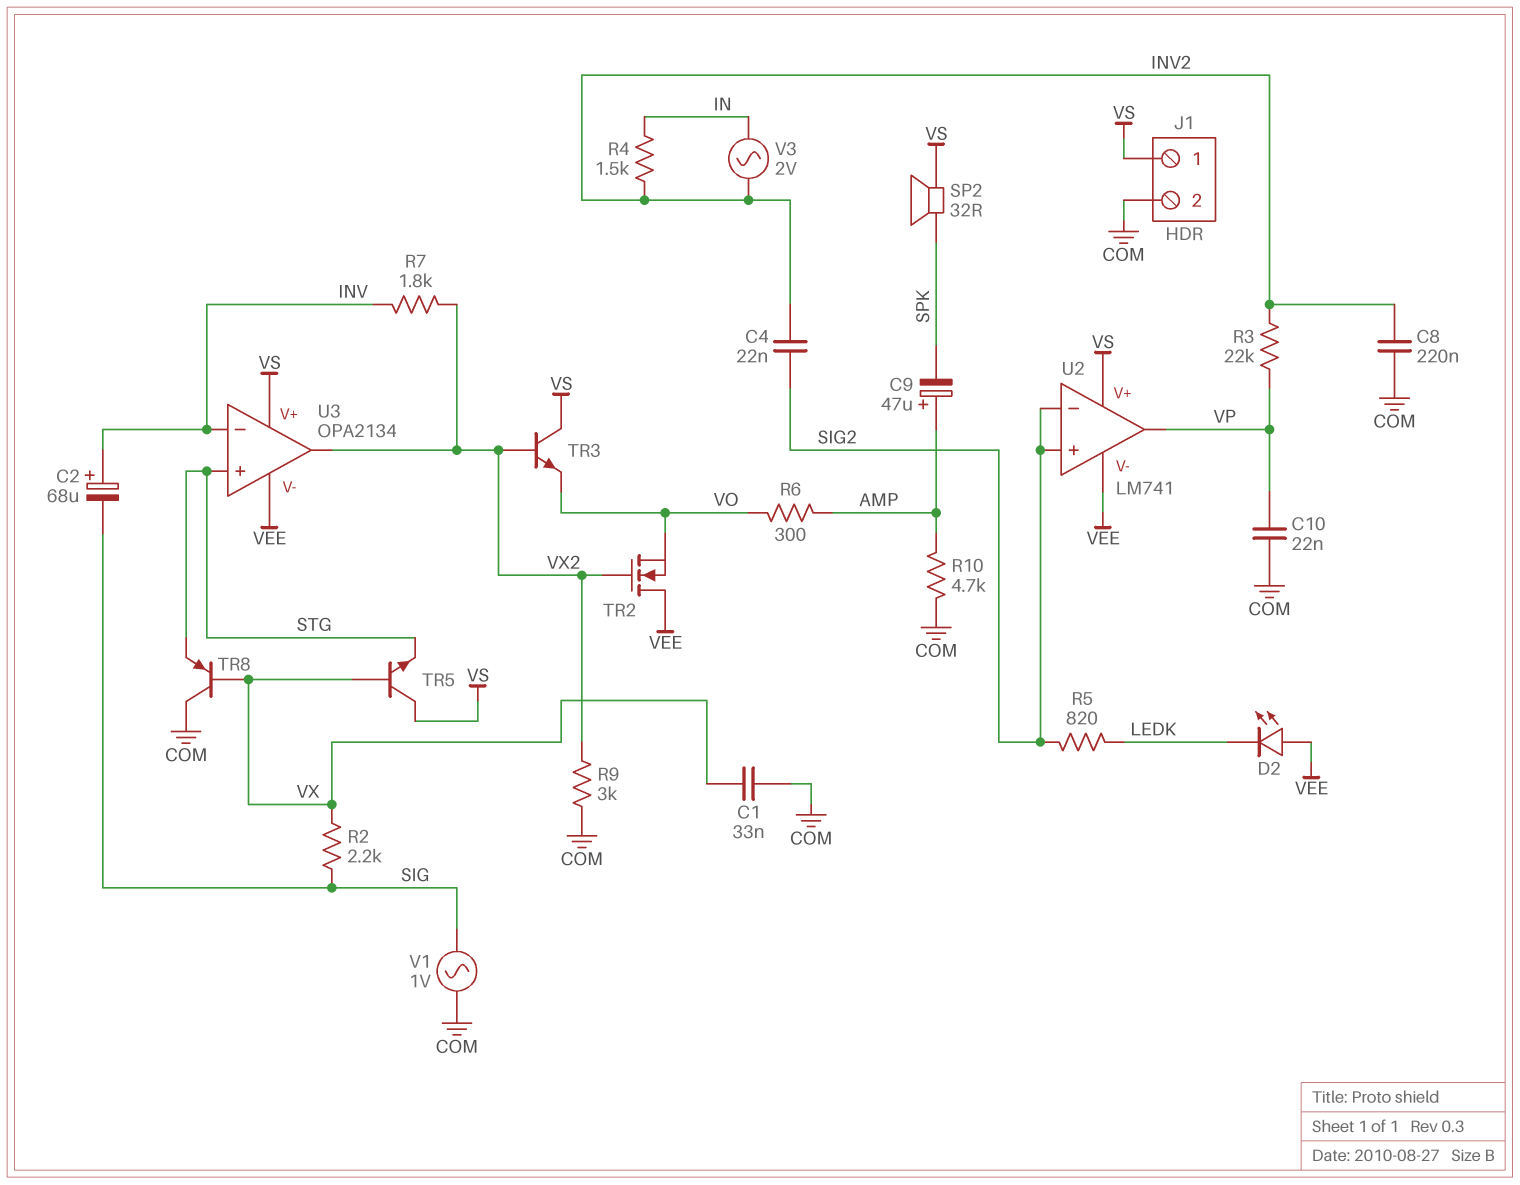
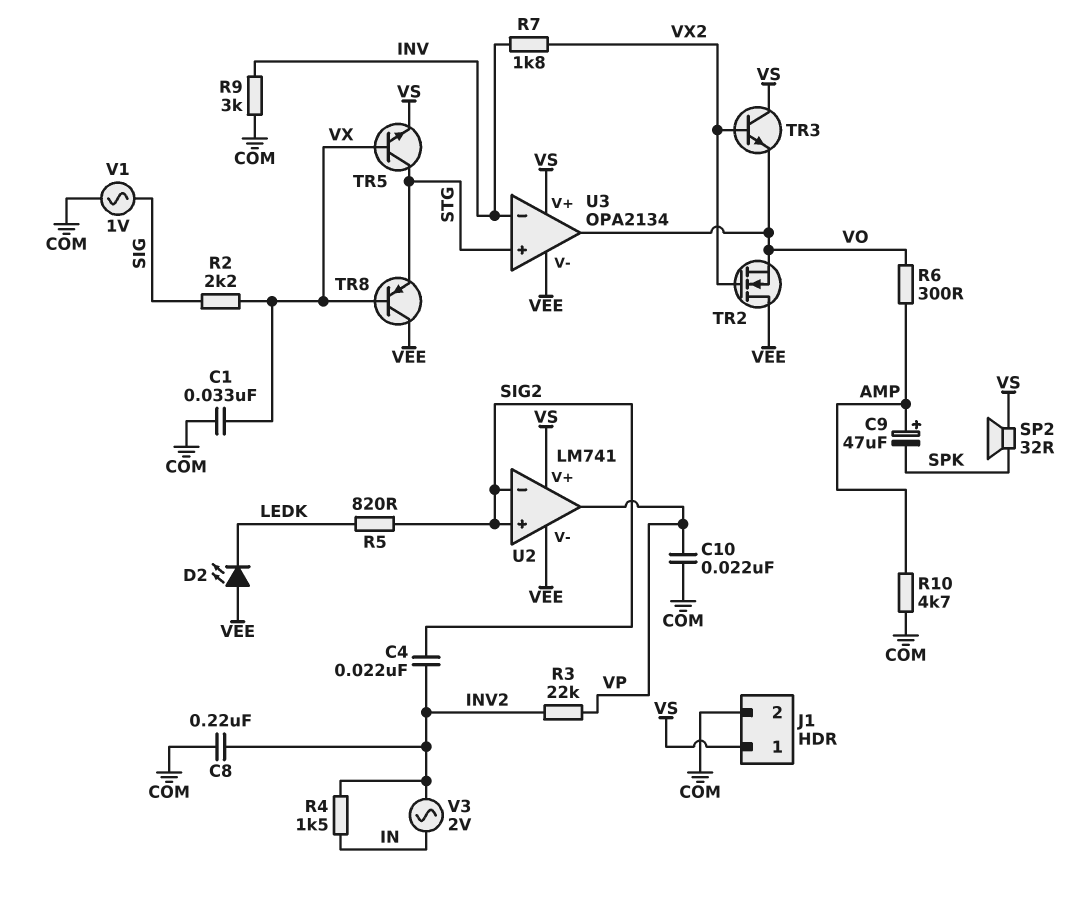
C2: 68uF (plus INV, minus SIG) -> none
R9: 3k (COM, VX2) -> 3k (COM, INV)
TR5: NPN (B VX, C VS, E STG) -> NPN (B VX, C STG, E VS)
TR8: PNP (B VX, C COM, E STG) -> PNP (B VX, C VEE, E STG)
U3 pin out: VX2 -> VO

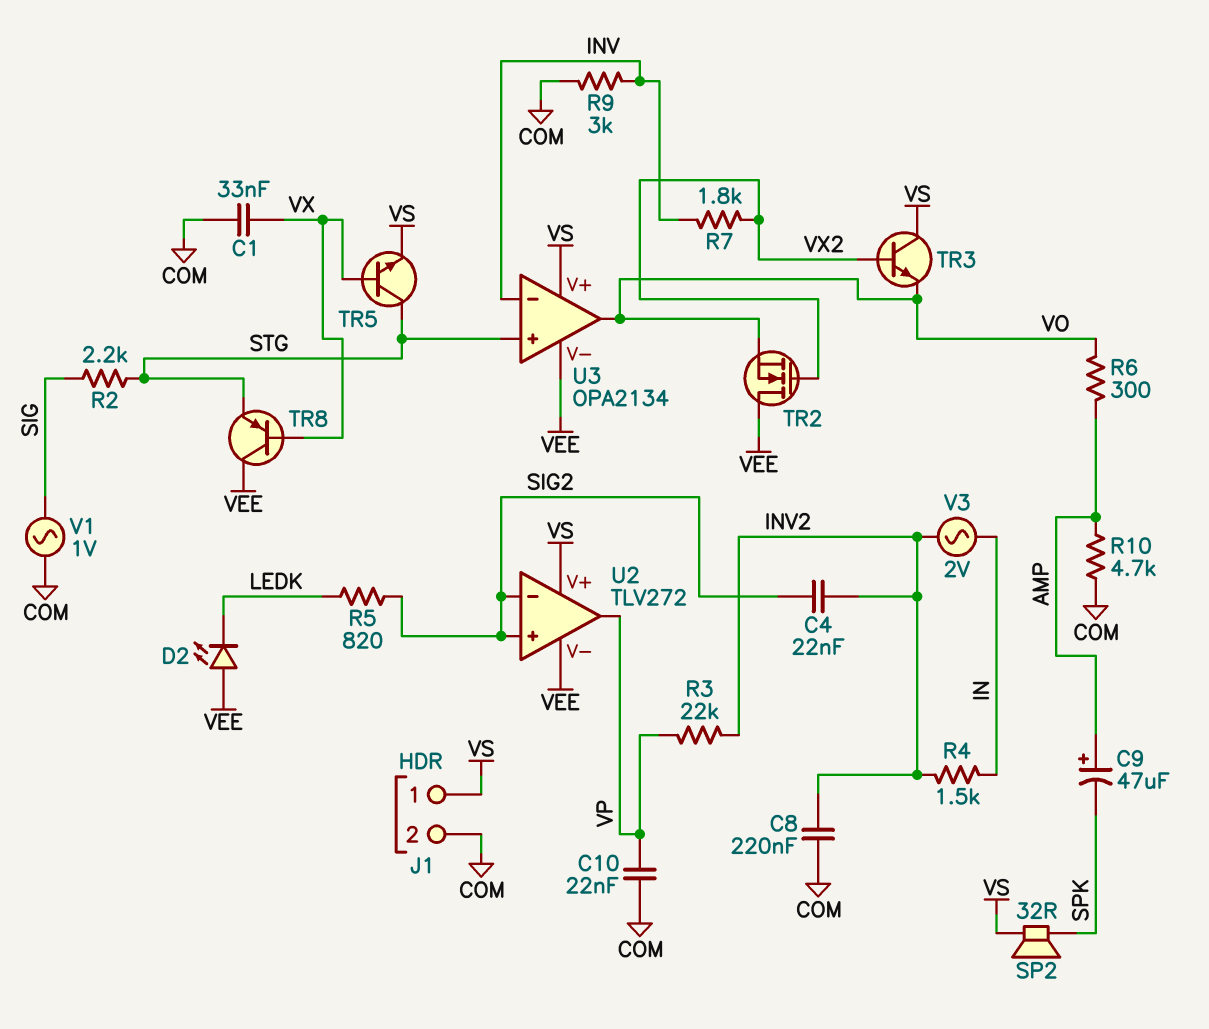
R2: 2.2k (SIG, VX) -> 2.2k (SIG, STG)
U2: LM741 -> TLV272

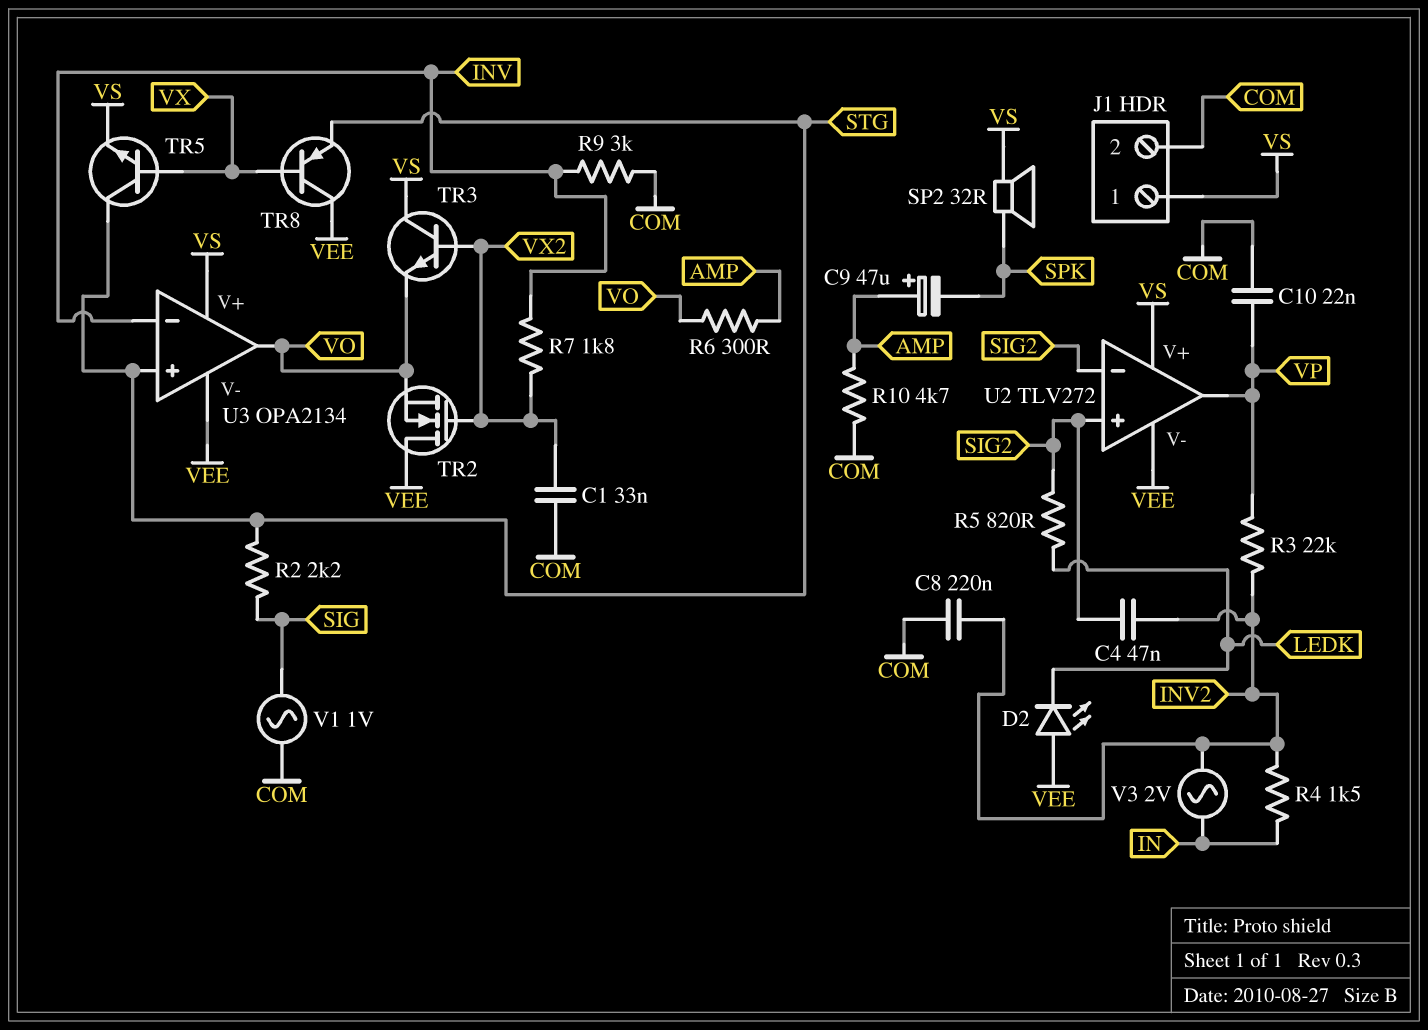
C1: 33nF (COM, VX) -> 33nF (COM, VX2)
C4: 22nF (INV2, SIG2) -> 47nF (INV2, SIG2)

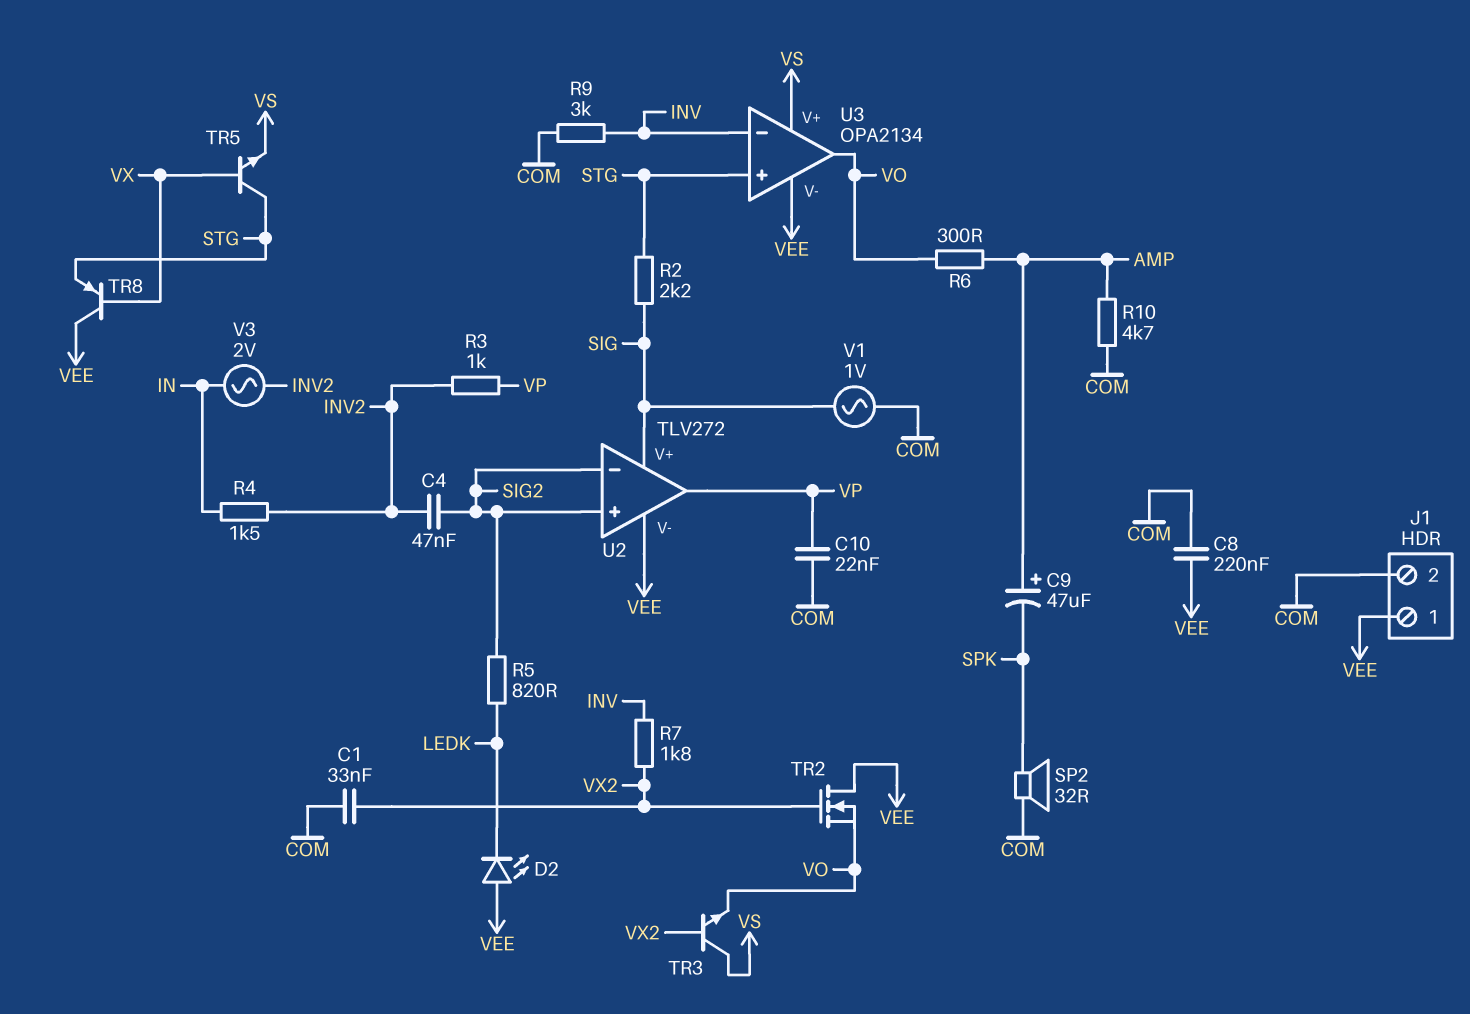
C8: 220nF (COM, INV2) -> 220nF (COM, VEE)
J1 pin 1: VS -> VEE
R3: 22k (INV2, VP) -> 1k (INV2, VP)
SP2: speaker 32R (SPK, VS) -> speaker 32R (COM, SPK)
U2 pin V+: VS -> SIG

